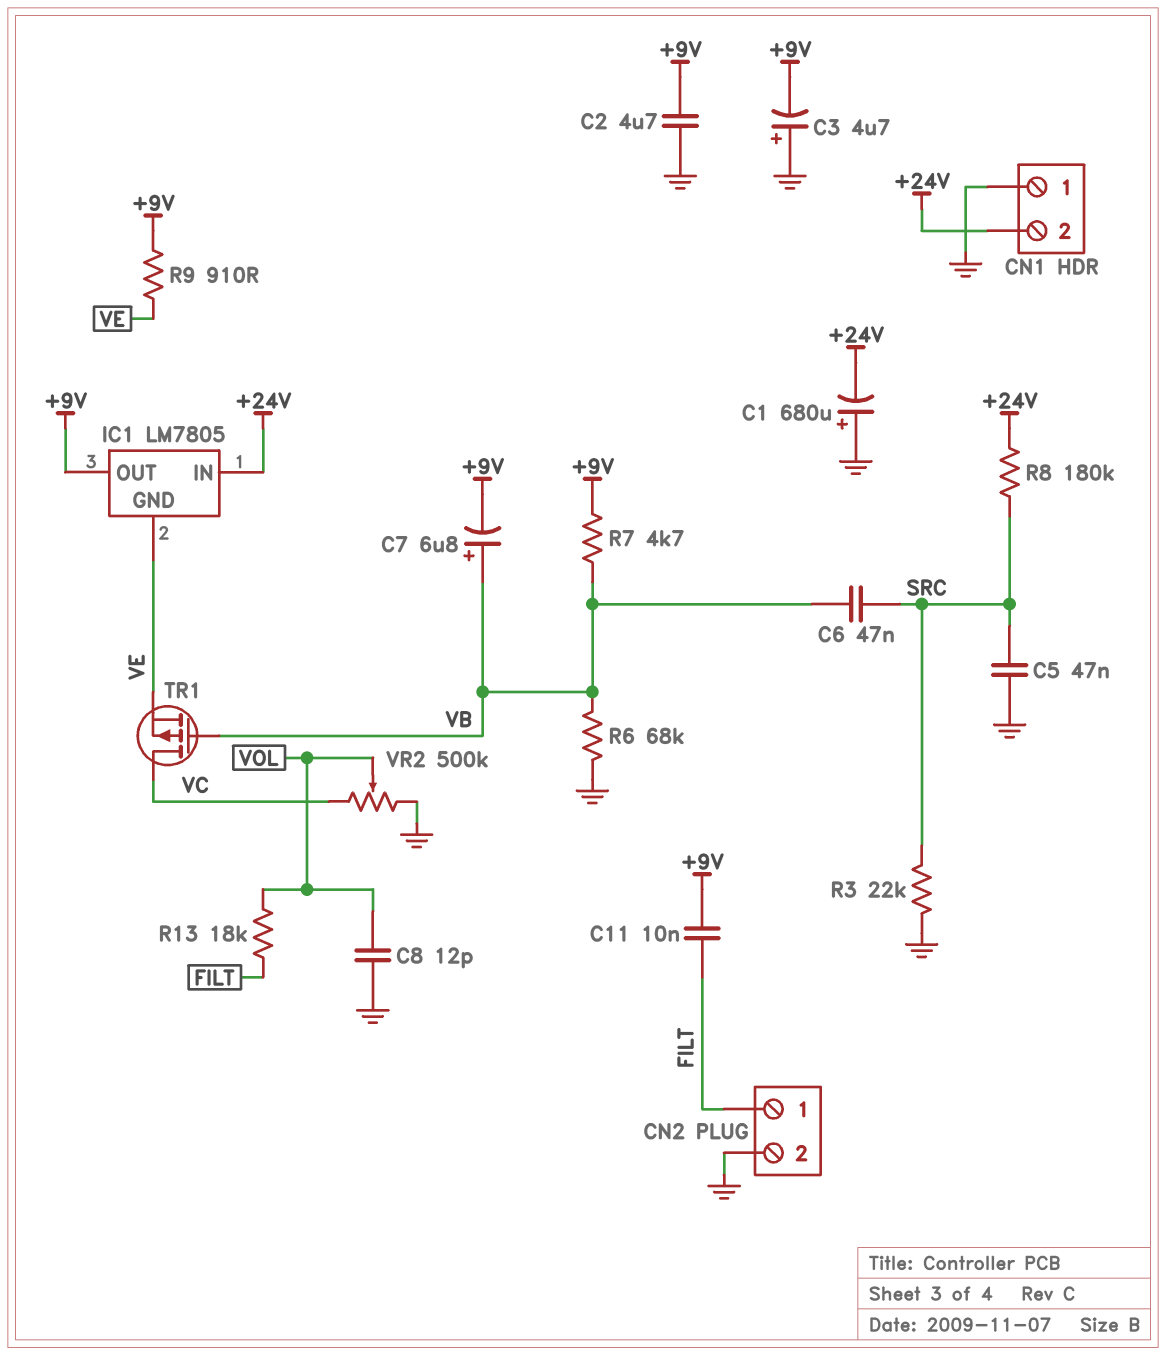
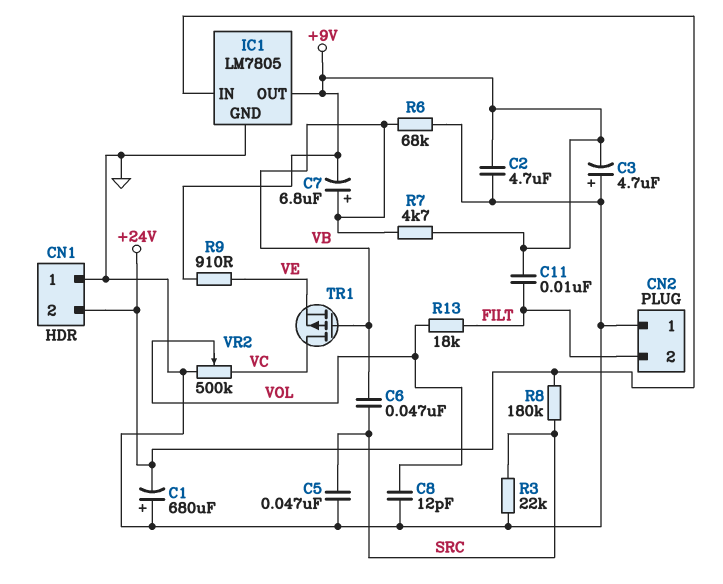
CN2 pin 1: FILT -> GND
CN2 pin 2: GND -> FILT
IC1 pin GND: VE -> GND

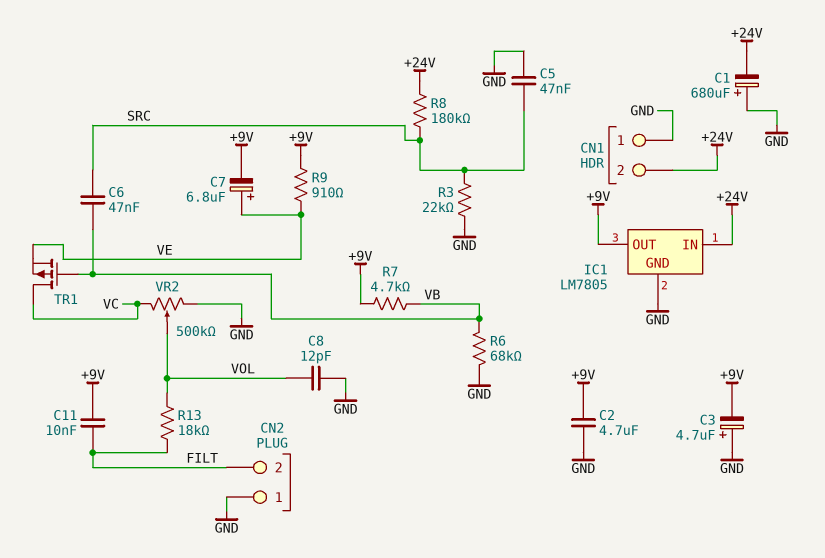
C7: 6.8uF (plus VB, minus +9V) -> 6.8uF (plus VE, minus +9V)

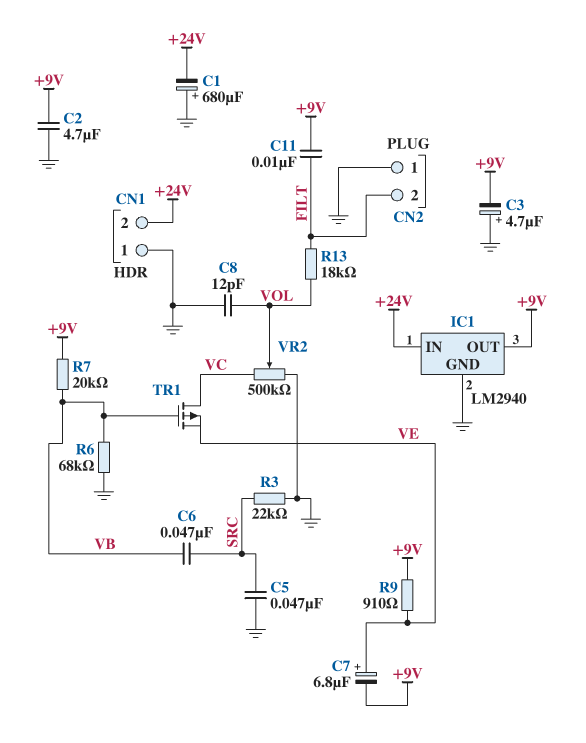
IC1: LM7805 -> LM2940
R7: 4.7k (+9V, VB) -> 20k (+9V, VB)
R8: 180k (+24V, SRC) -> none

